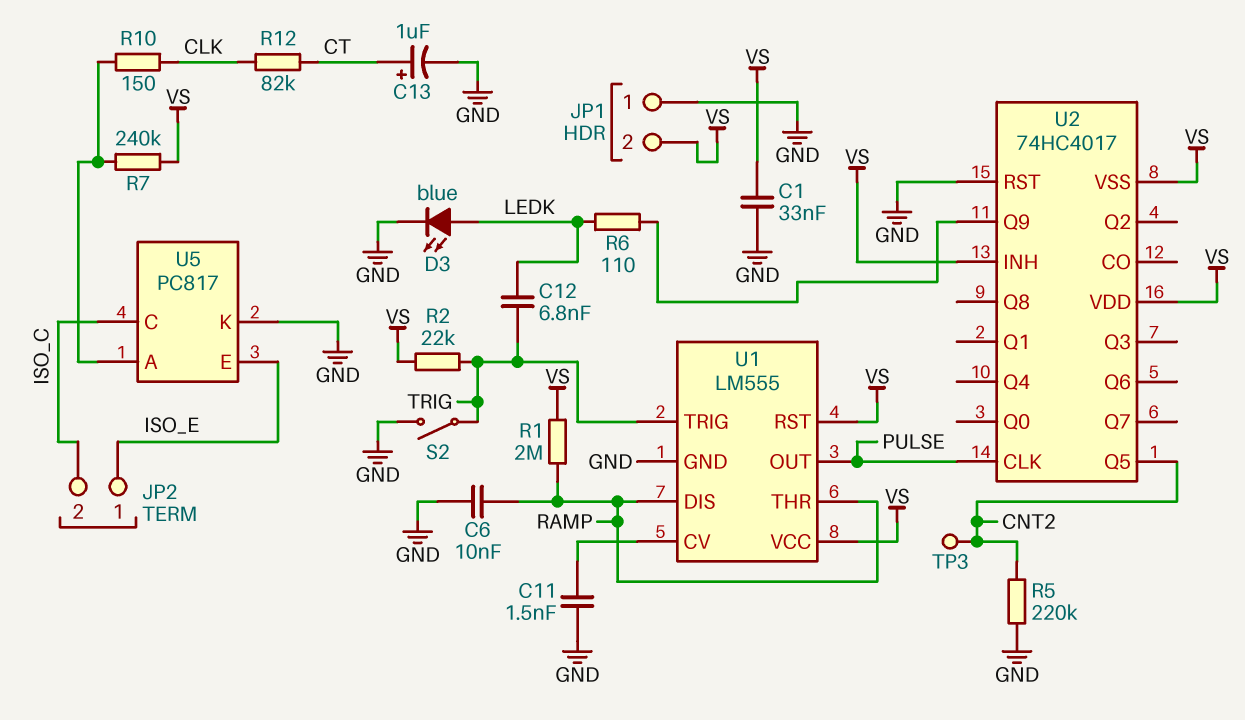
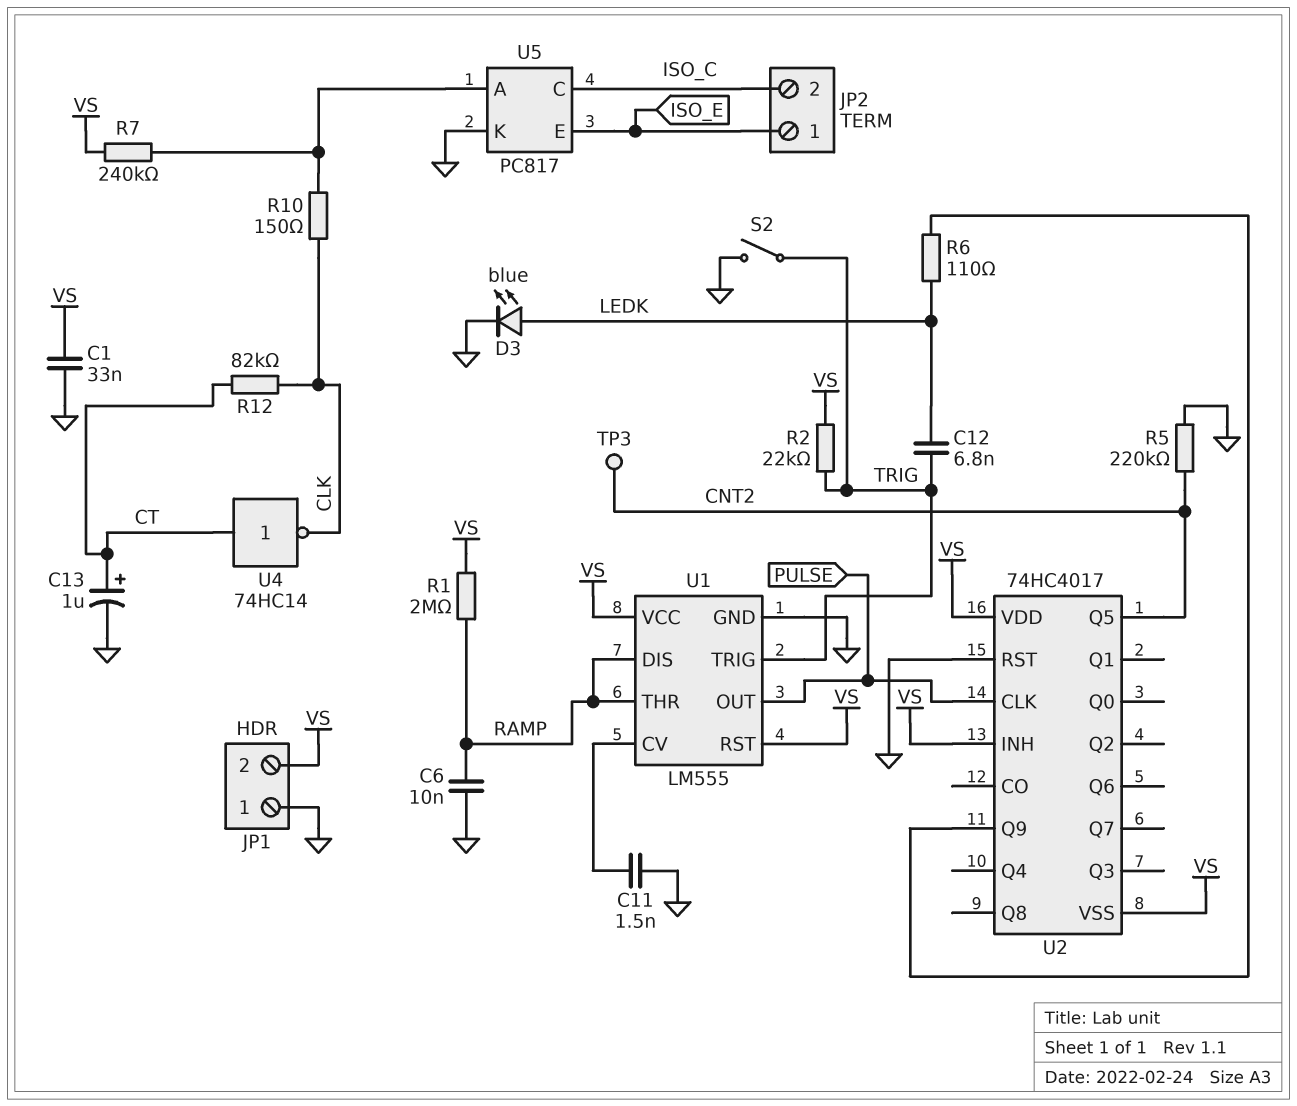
U4: none -> NOT 74HC14 (in CT, out CLK)

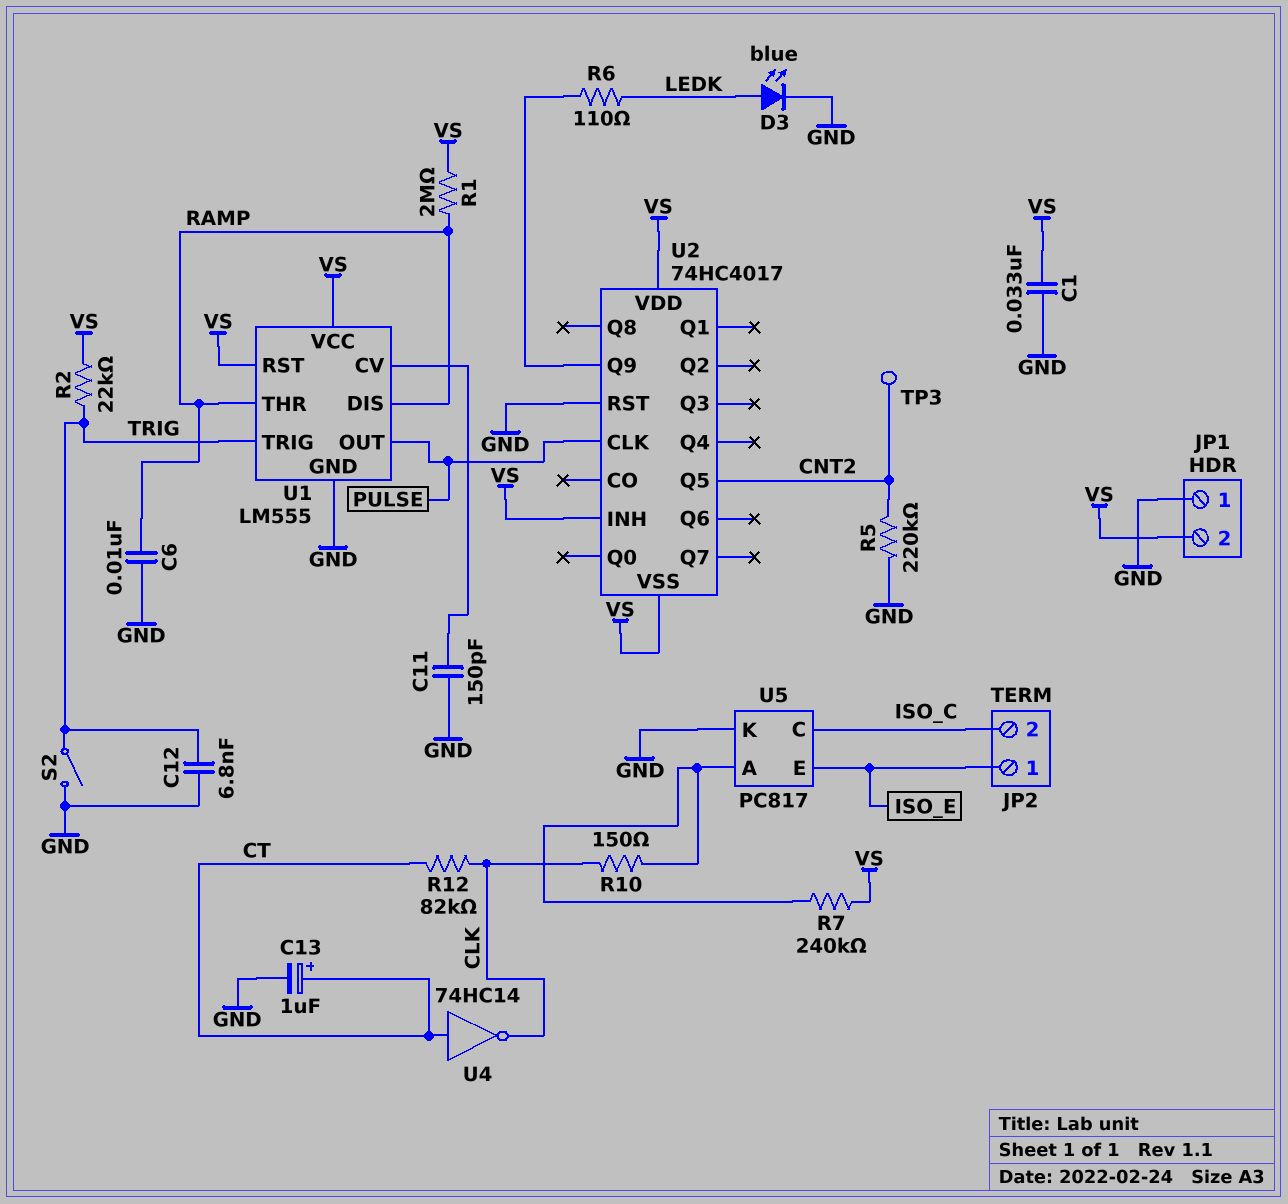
C11: 1.5nF (GND, U1/CV) -> 150pF (GND, U1/CV)
C12: 6.8nF (LEDK, TRIG) -> 6.8nF (GND, TRIG)

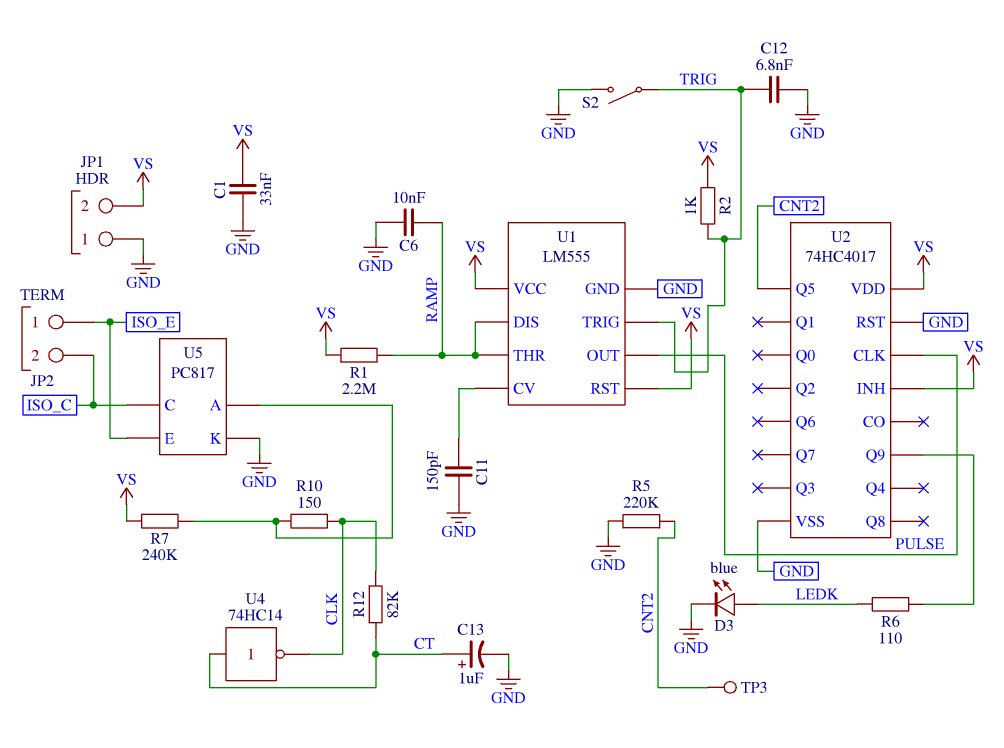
R1: 2M (RAMP, VS) -> 2.2M (RAMP, VS)
R2: 22k (TRIG, VS) -> 1k (TRIG, VS)
U2 pin VSS: VS -> GND

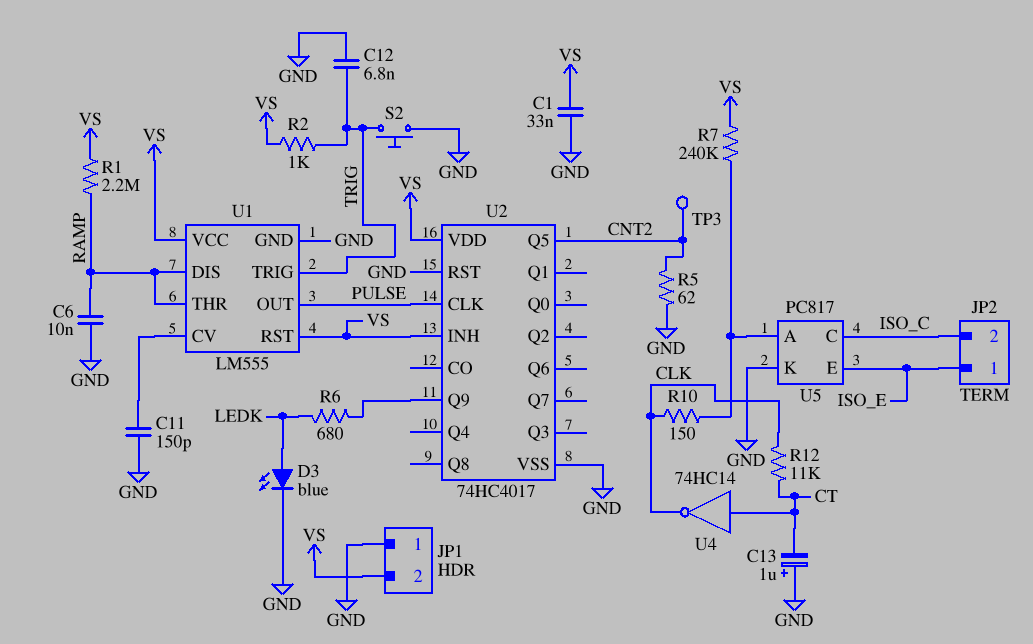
C13: 1uF (plus CT, minus GND) -> 1uF (plus GND, minus CT)
R5: 220k (CNT2, GND) -> 62 (CNT2, GND)
R6: 110 (LEDK, U2/Q9) -> 680 (LEDK, U2/Q9)
R12: 82k (CLK, CT) -> 11k (CLK, CT)
S2: switch (GND, TRIG) -> button (GND, TRIG)

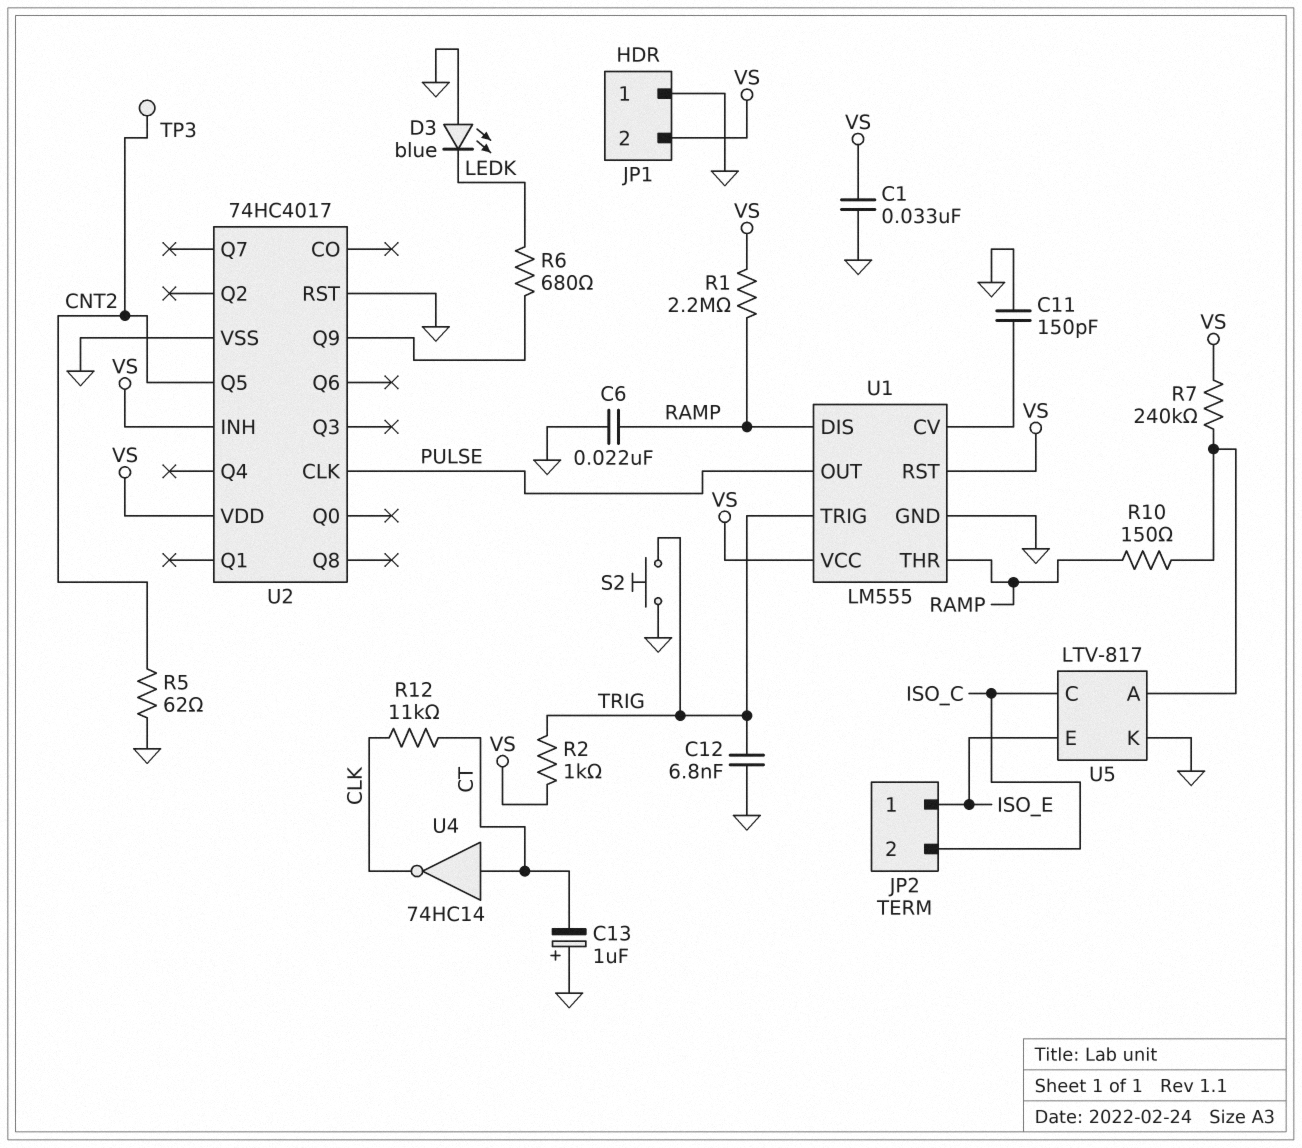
C6: 10nF (GND, RAMP) -> 22nF (GND, RAMP)
D3: LED blue (A LEDK, K GND) -> LED blue (A GND, K LEDK)
R10: 150 (CLK, U5/A) -> 150 (RAMP, U5/A)
U5: PC817 -> LTV-817

